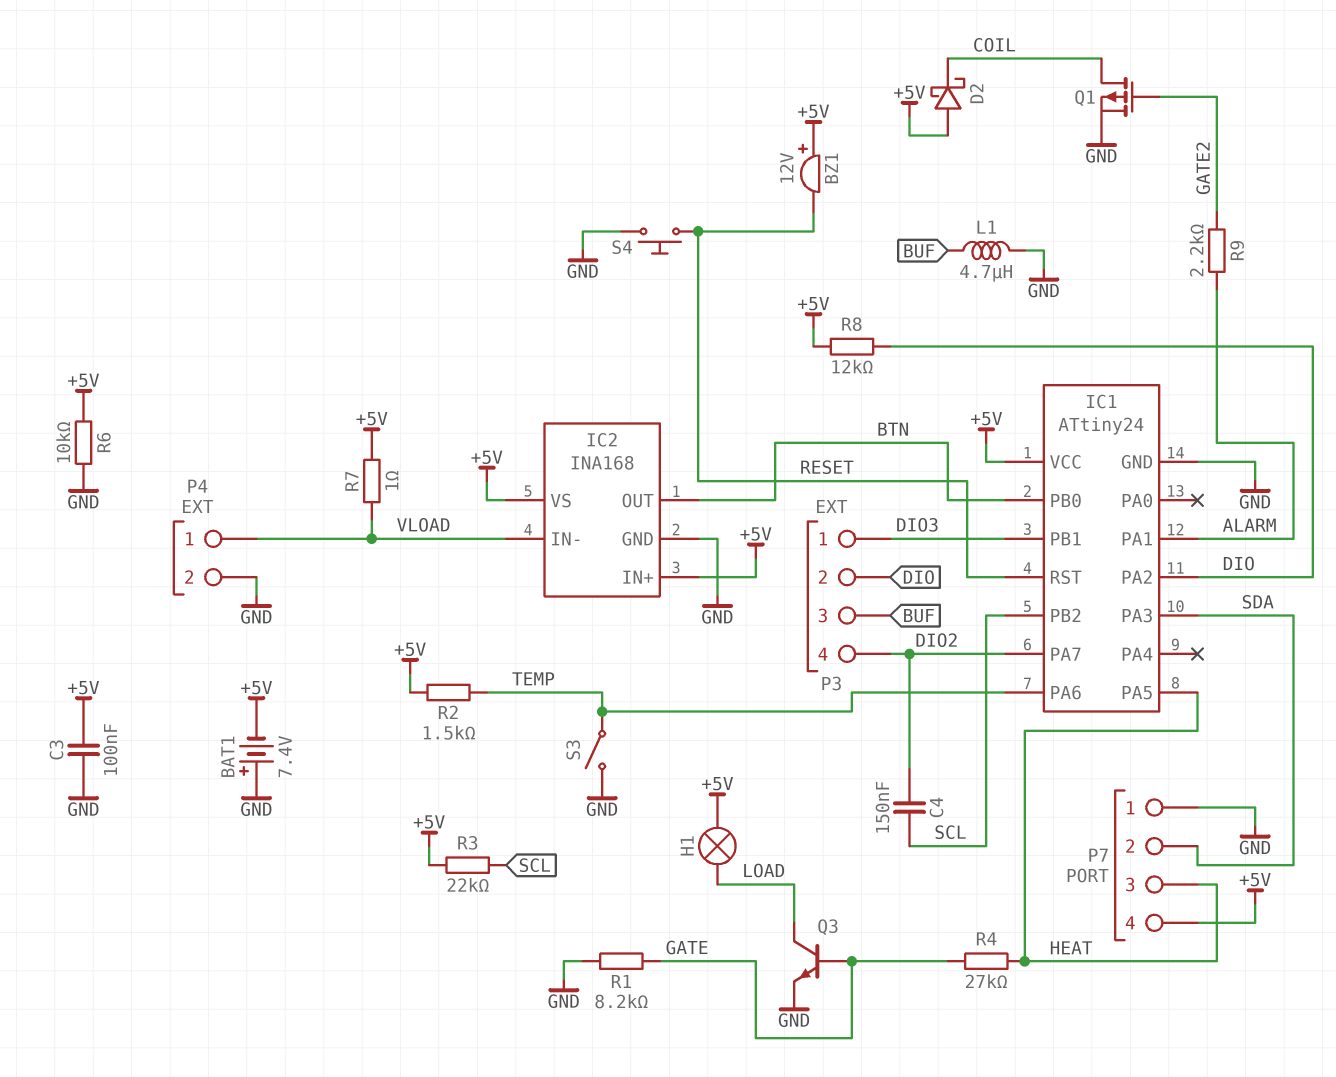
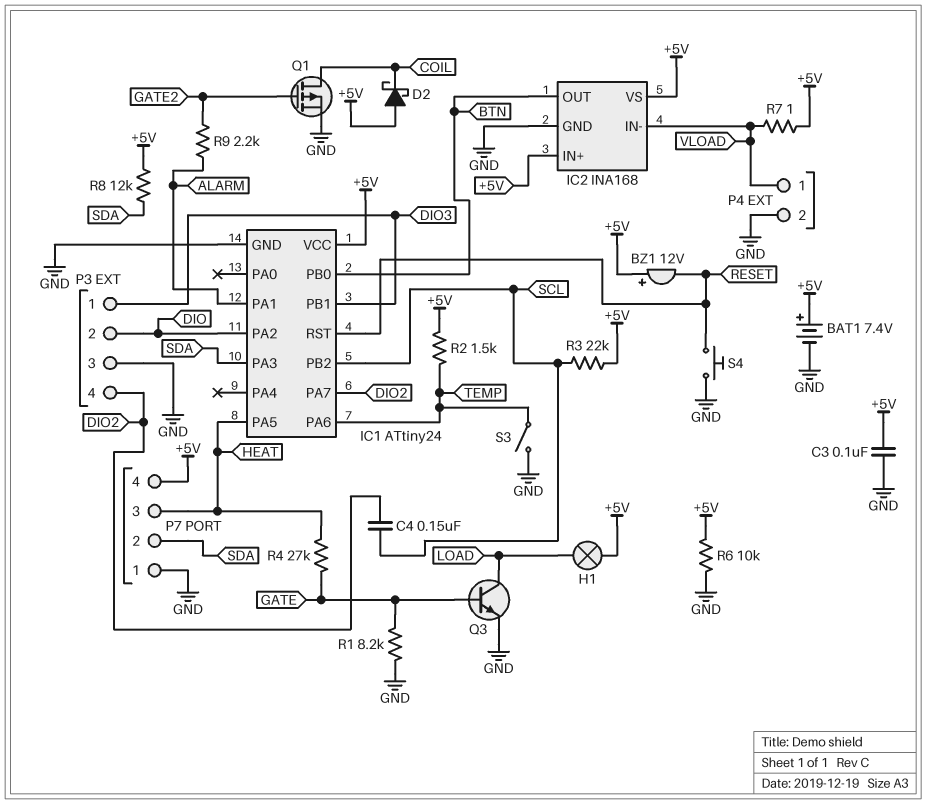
BAT1: 7.4V (plus GND, minus +5V) -> 7.4V (plus +5V, minus GND)
L1: 4.7uH (BUF, GND) -> none
P3 pin 3: BUF -> GND
R8: 12k (+5V, DIO) -> 12k (+5V, SDA)

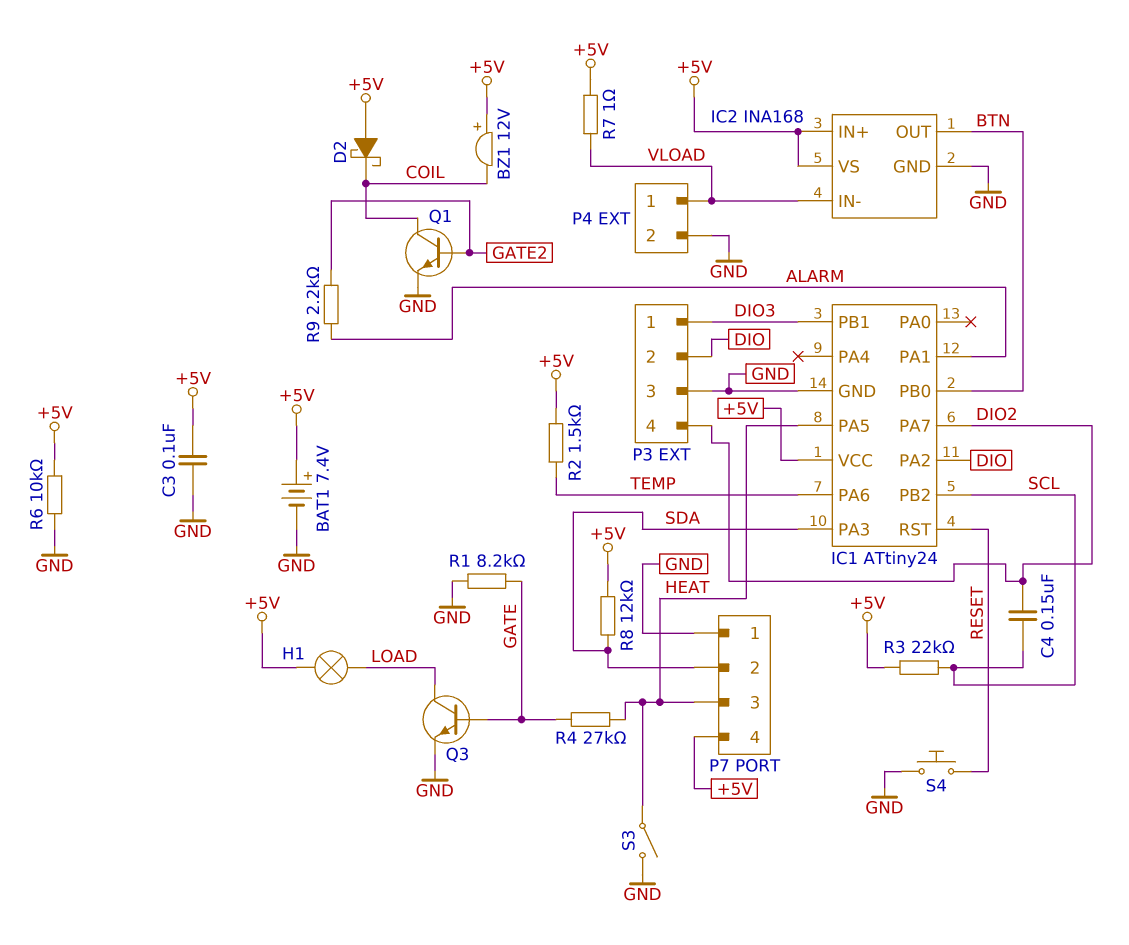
BZ1: buzzer 12V (plus +5V, minus RESET) -> buzzer 12V (plus +5V, minus COIL)
Q1: PMOS (G GATE2, D COIL, S GND) -> NPN (B GATE2, C COIL, E GND)
S3: switch (GND, TEMP) -> switch (GND, HEAT)

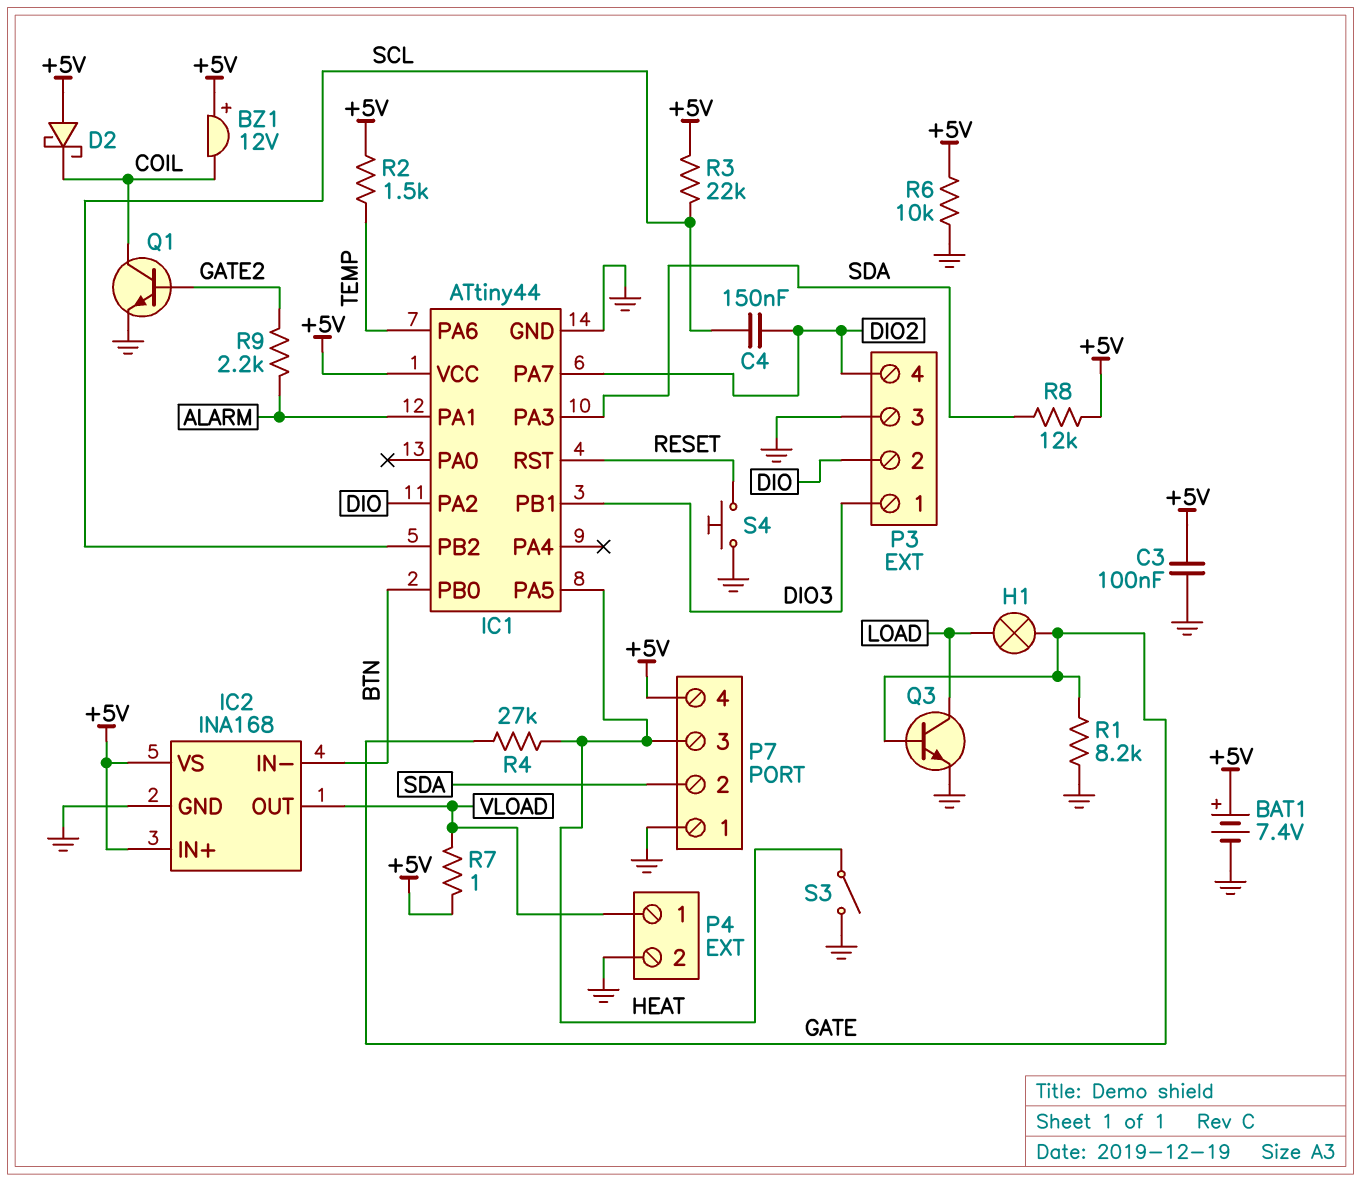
H1: lamp (+5V, LOAD) -> lamp (GATE, LOAD)
IC1: ATtiny24 -> ATtiny44
IC2 pin IN-: VLOAD -> BTN
IC2 pin OUT: BTN -> VLOAD

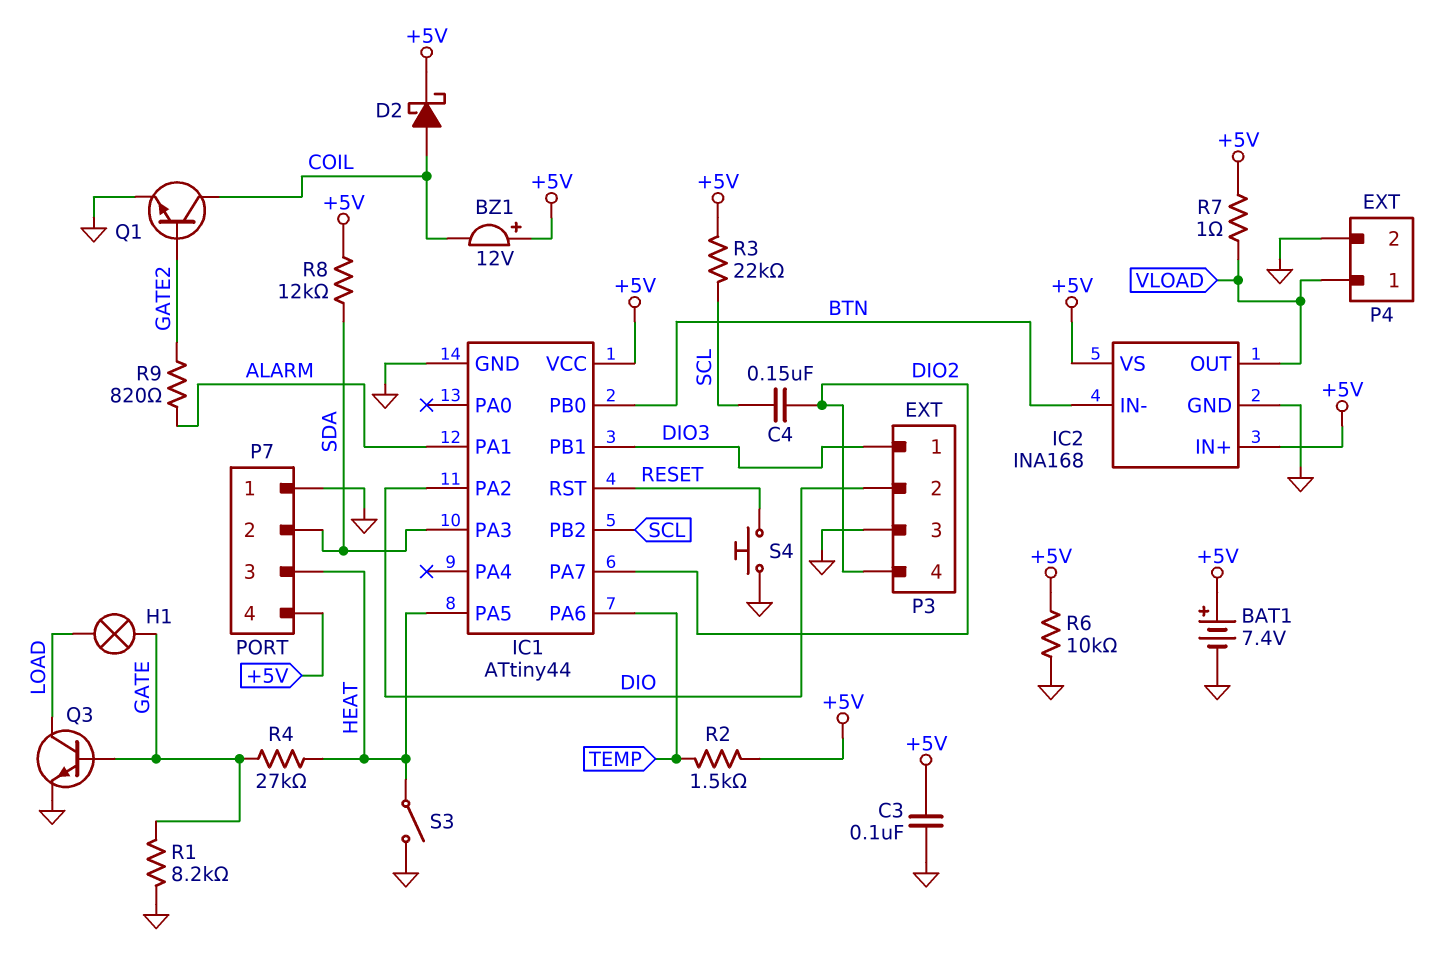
D2: schottky (A +5V, K COIL) -> schottky (A COIL, K +5V)
R9: 2.2k (ALARM, GATE2) -> 820 (ALARM, GATE2)

